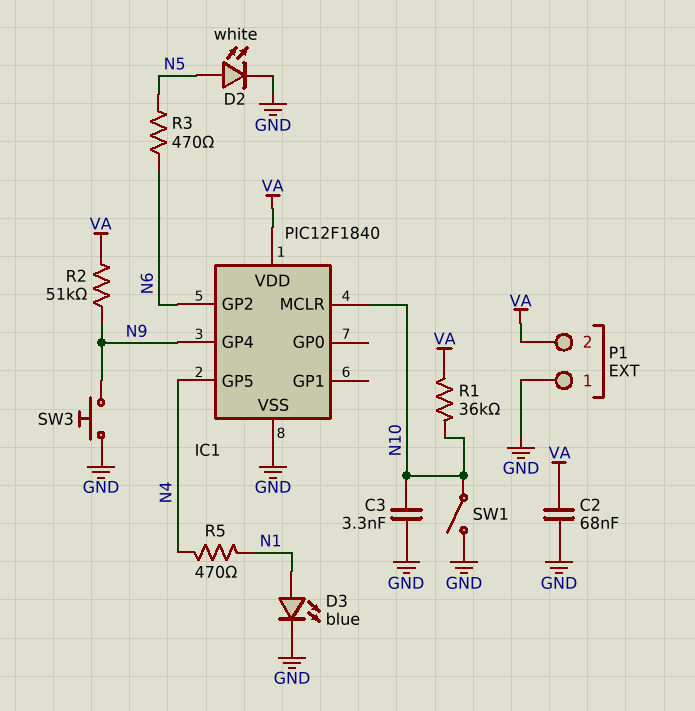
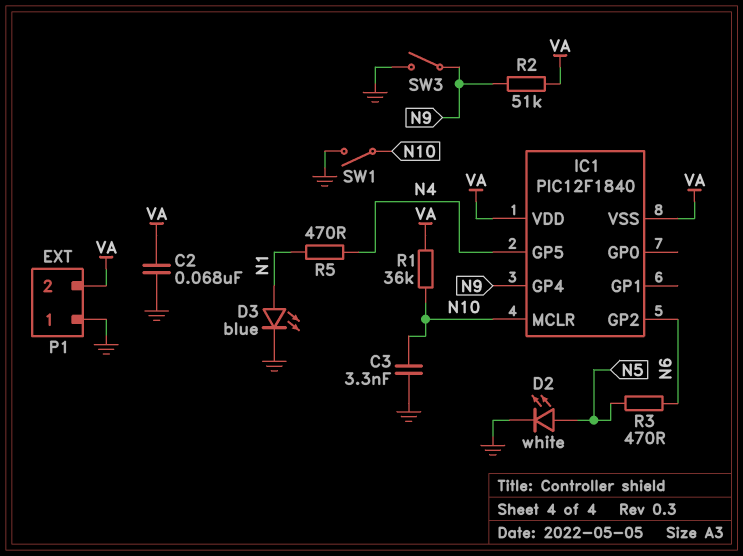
IC1 pin VSS: GND -> VA
SW3: button (GND, N9) -> switch (GND, N9)

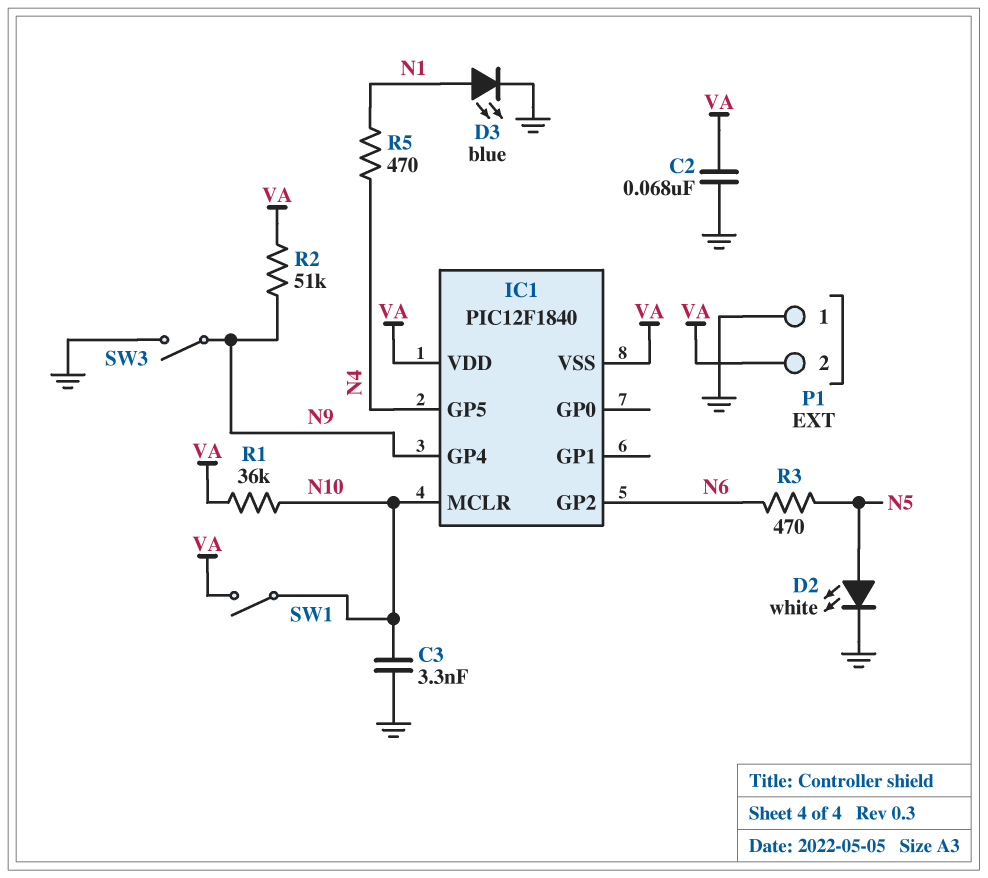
SW1: switch (GND, N10) -> switch (N10, VA)

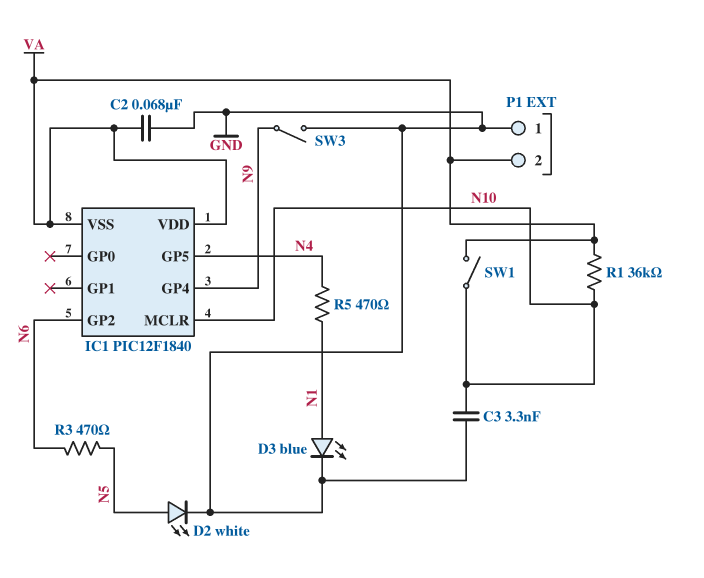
R2: 51k (N9, VA) -> none

